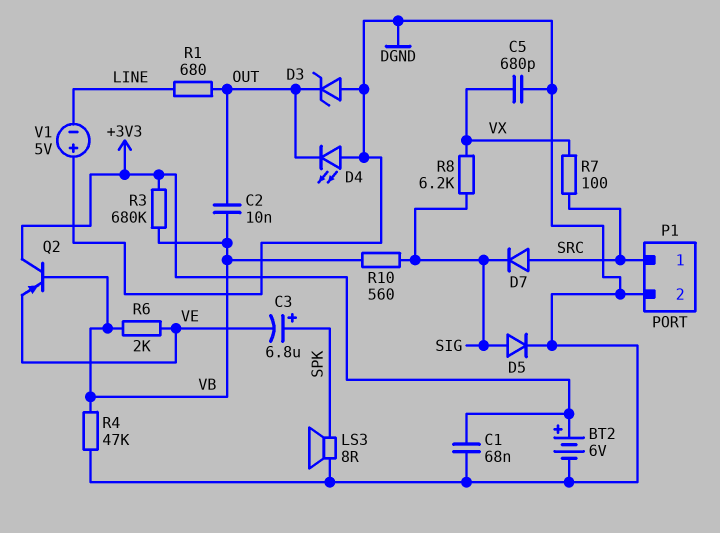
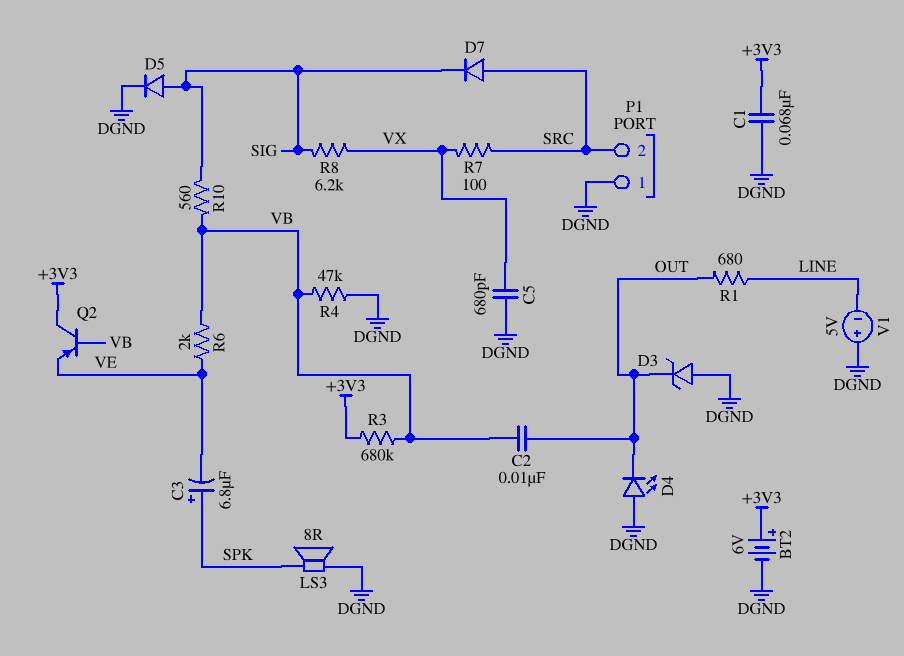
P1 pin 1: SRC -> DGND
P1 pin 2: DGND -> SRC

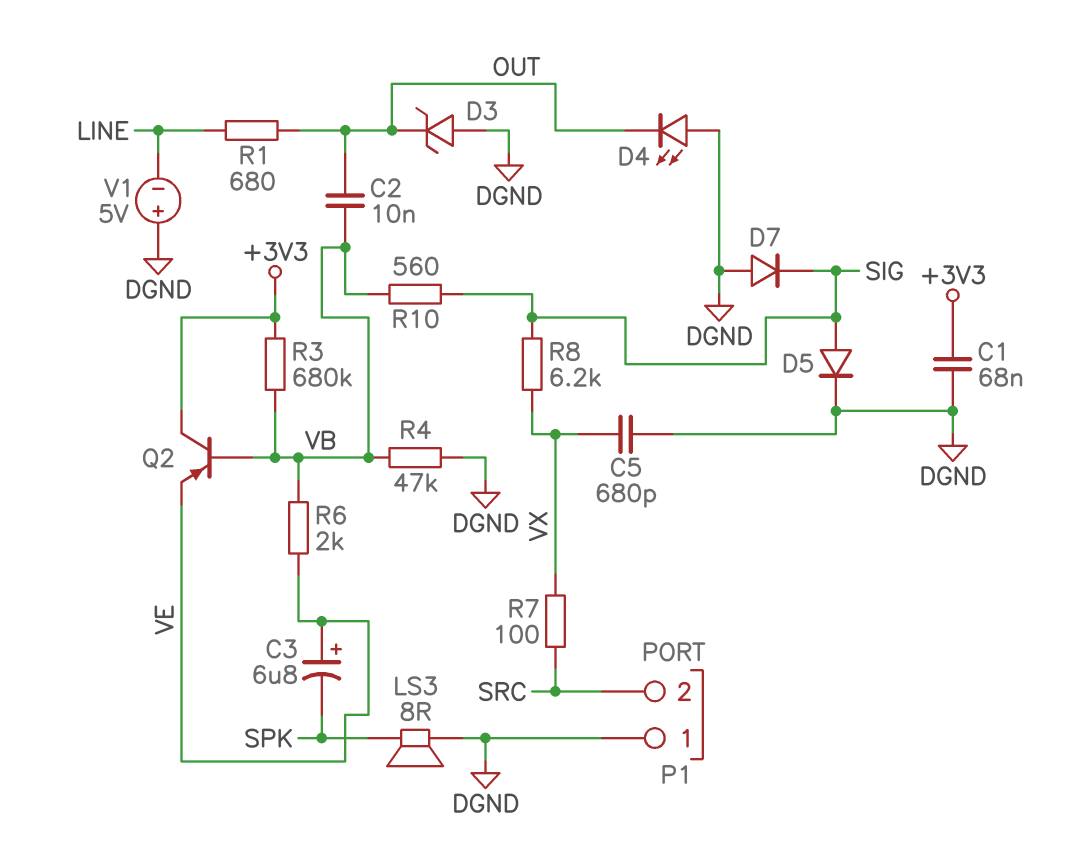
BT2: 6V (plus +3V3, minus DGND) -> none
C3: 6.8uF (plus SPK, minus VE) -> 6.8uF (plus VE, minus SPK)
D7: diode (A SRC, K SIG) -> diode (A DGND, K SIG)

